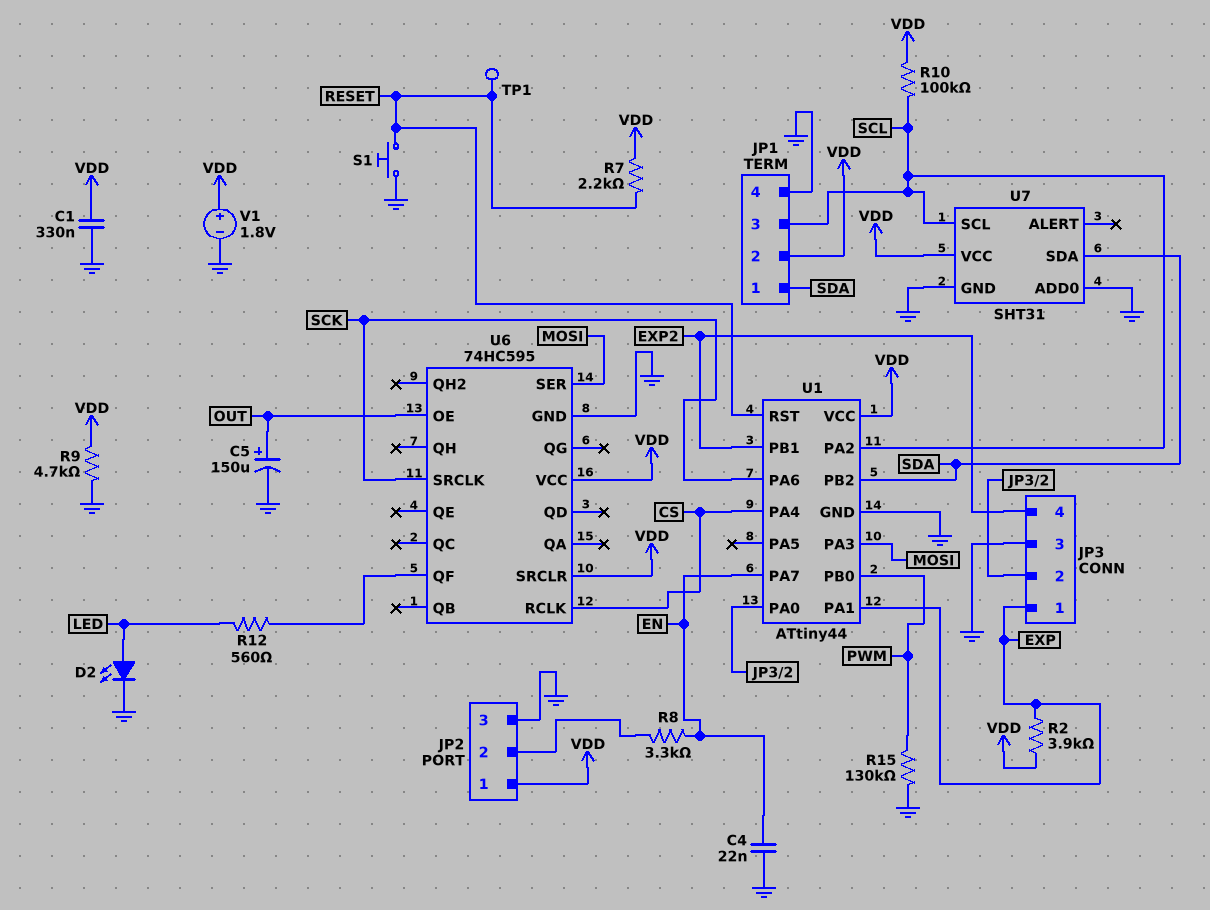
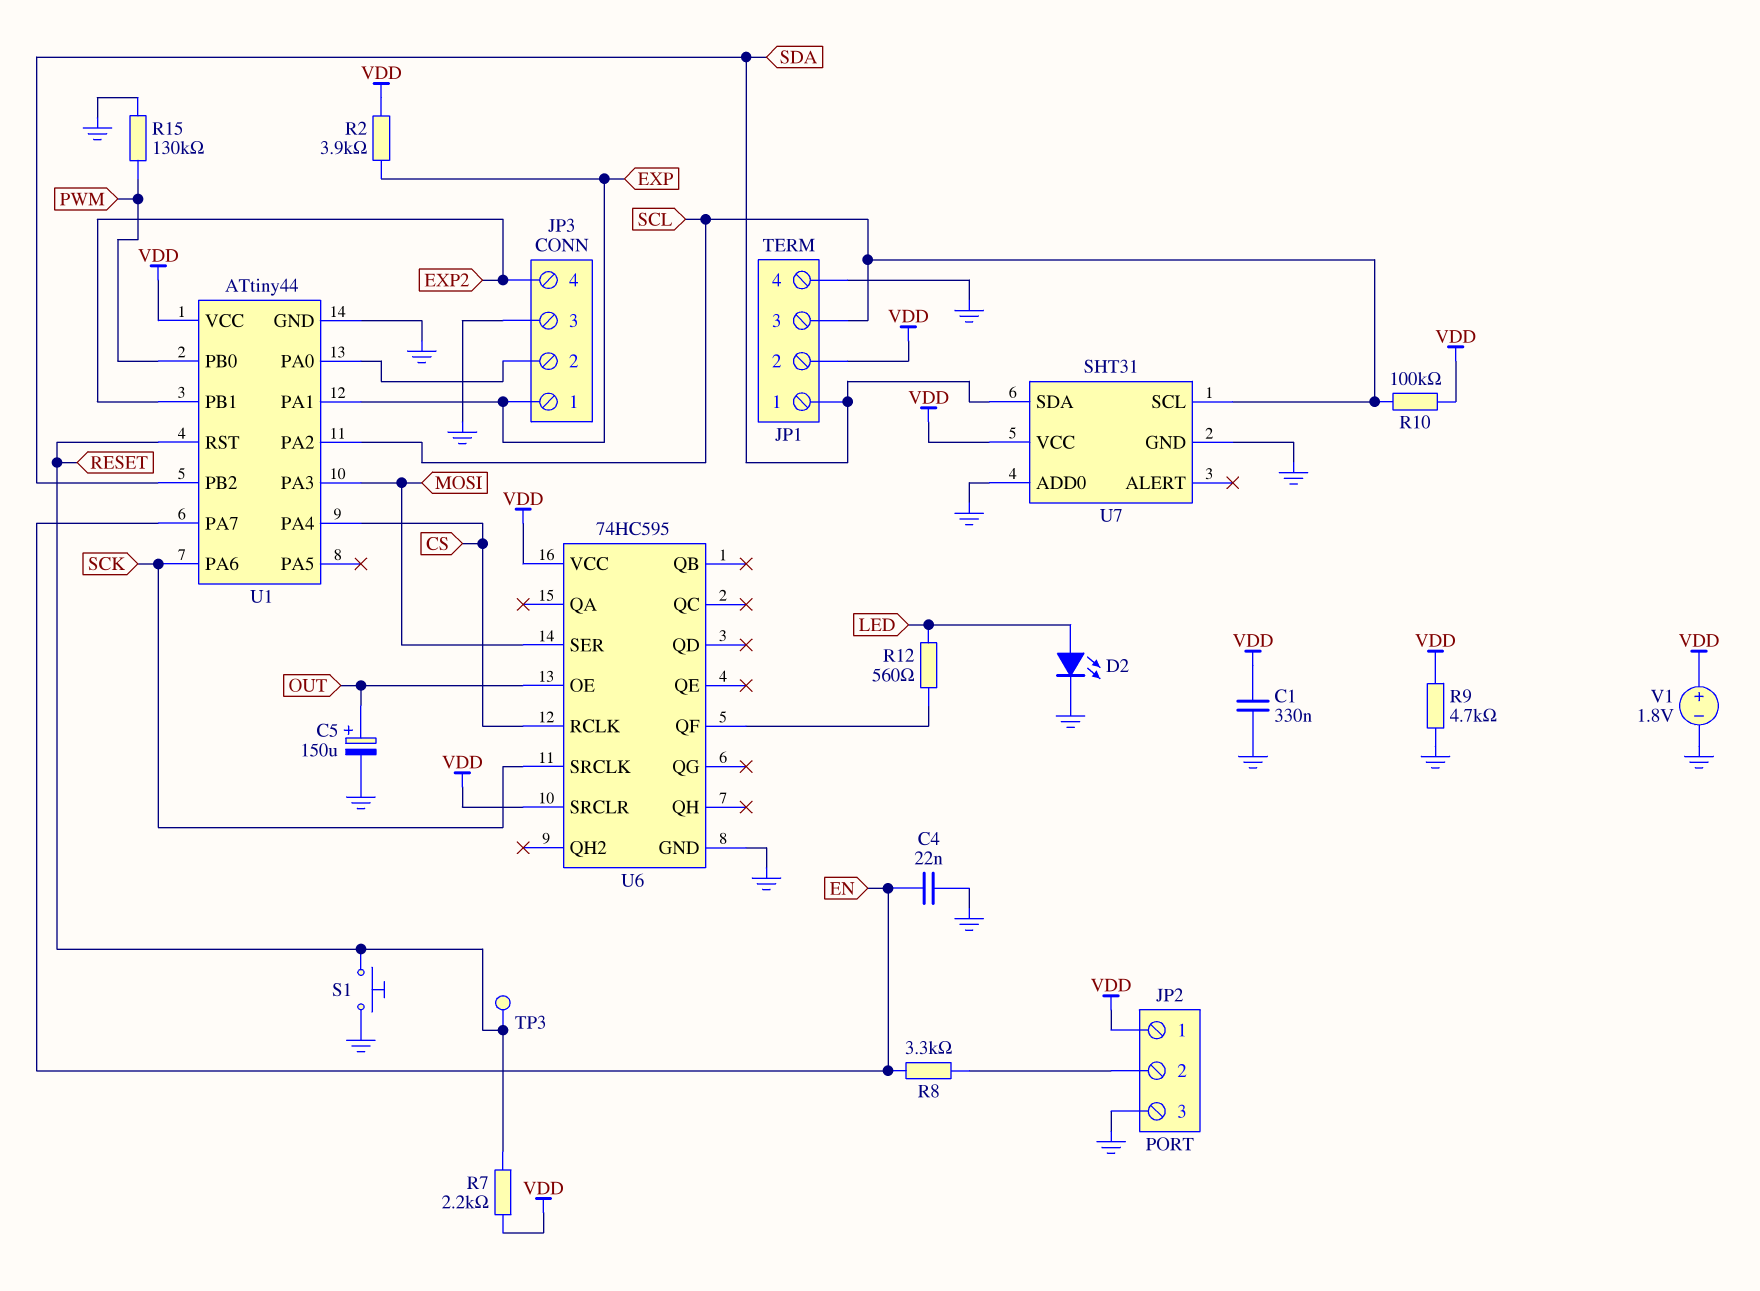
TP1: test point (RESET) -> none
TP3: none -> test point (RESET)

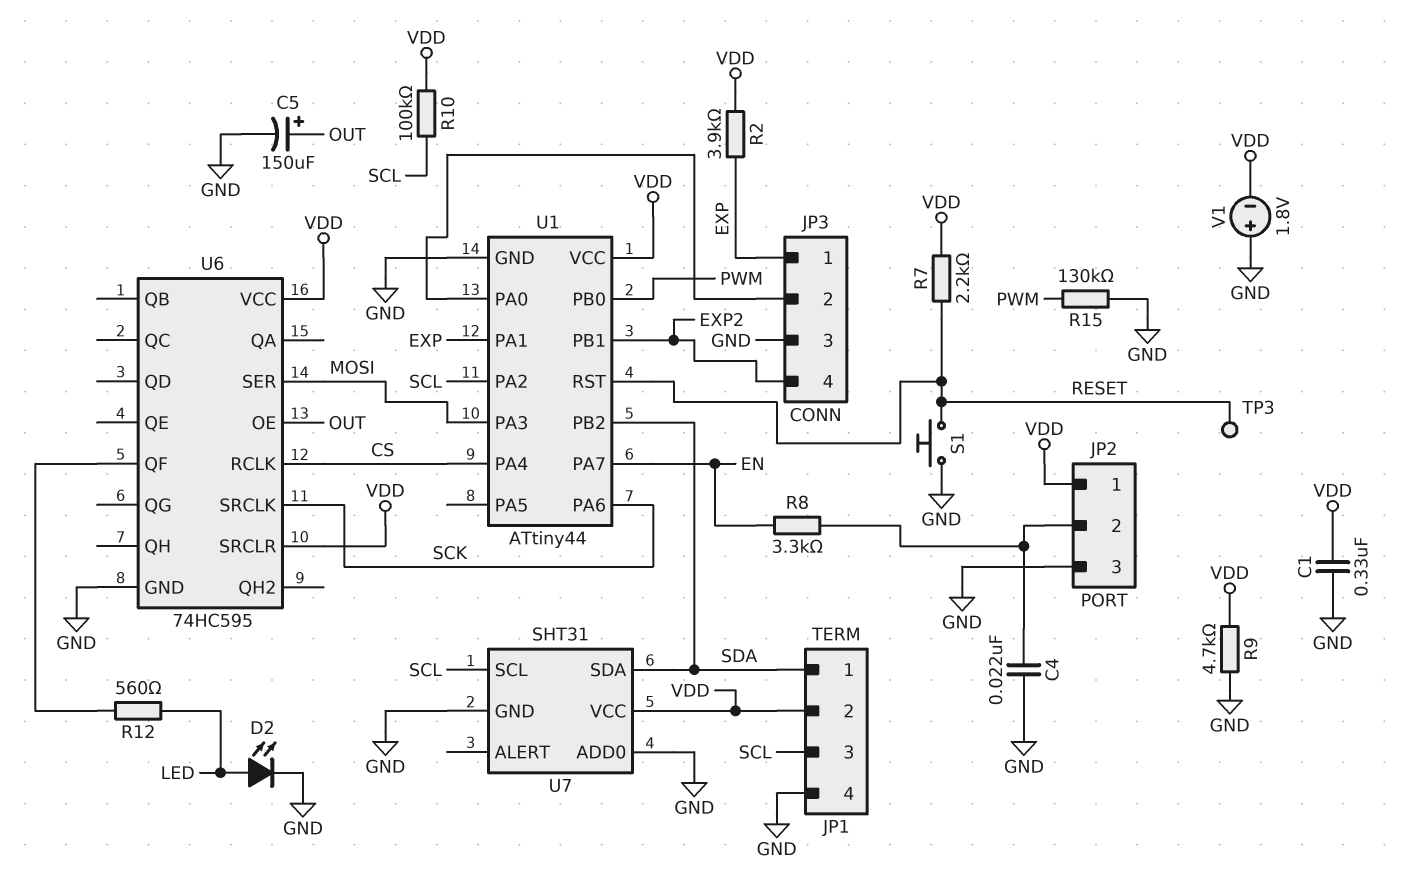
C4: 22nF (EN, GND) -> 22nF (GND, JP2/2)
V1: 1.8V (plus VDD, minus GND) -> 1.8V (plus GND, minus VDD)

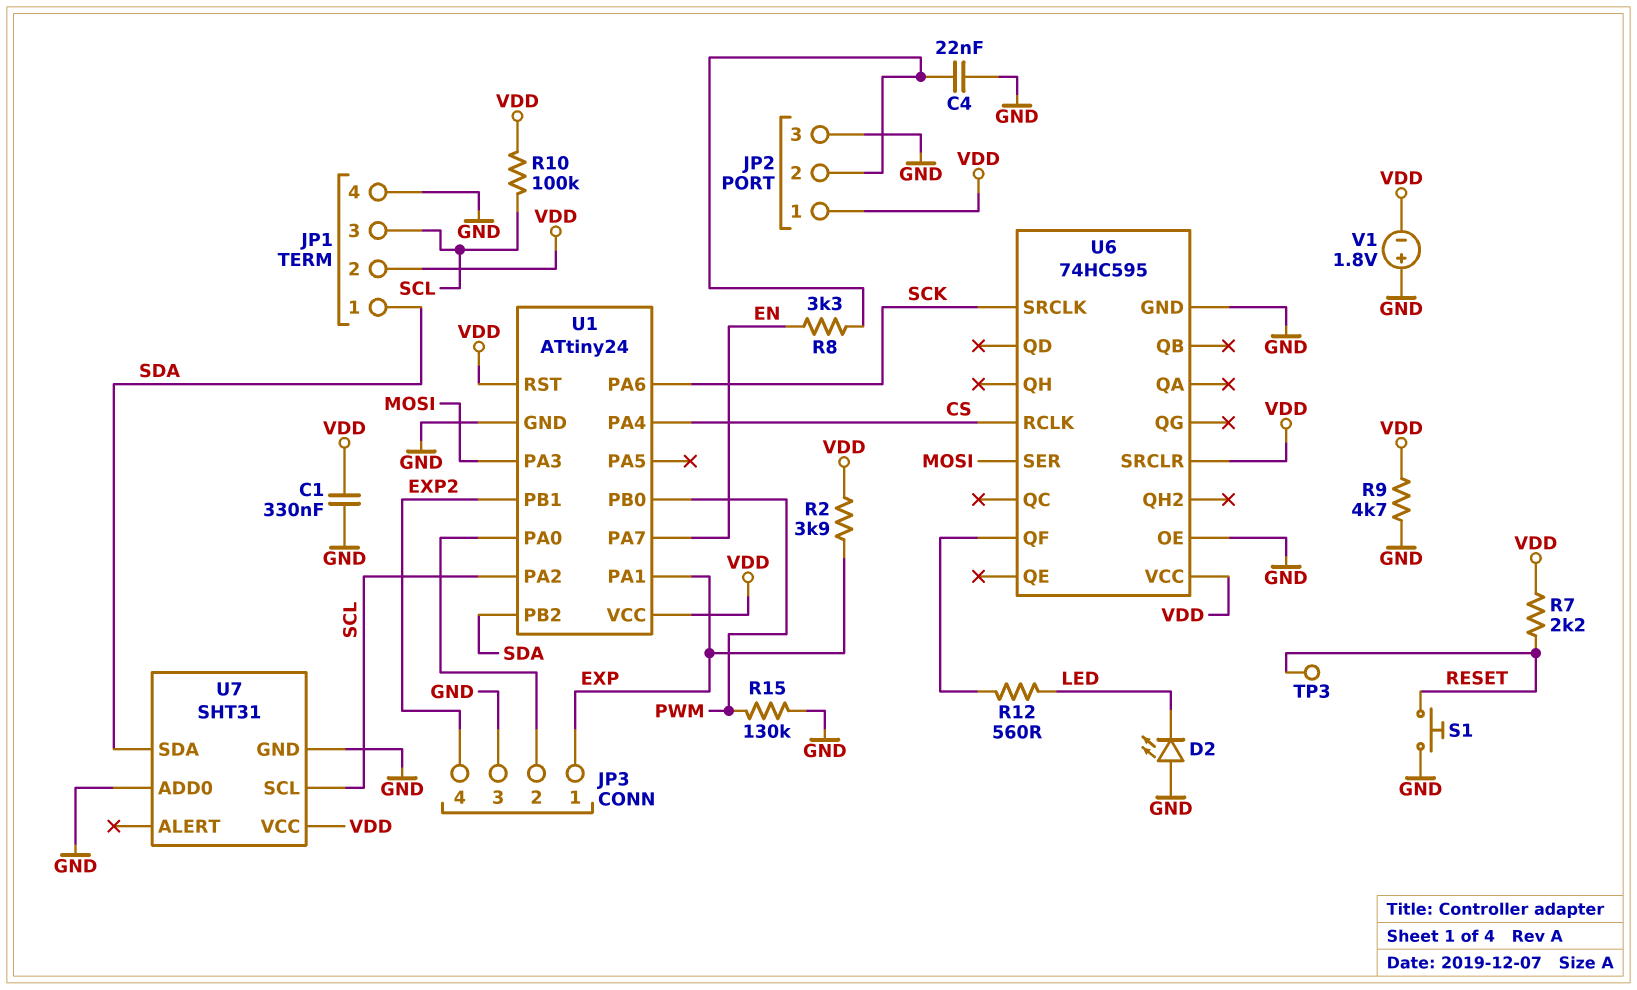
C5: 150uF (plus OUT, minus GND) -> none
D2: LED (A LED, K GND) -> LED (A GND, K LED)
U1: ATtiny44 -> ATtiny24
U1 pin RST: RESET -> VDD
U6 pin OE: OUT -> GND

